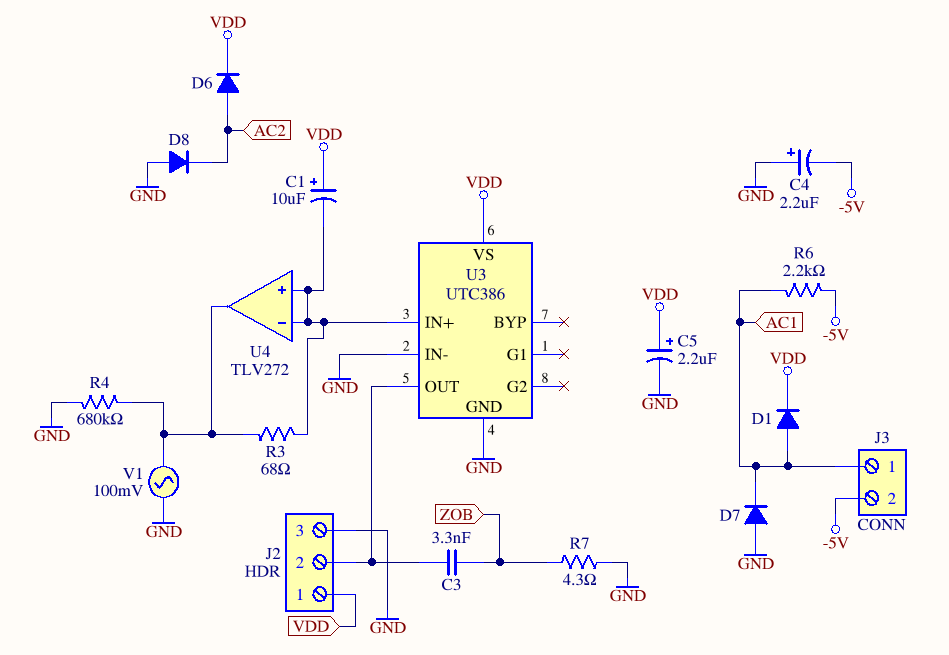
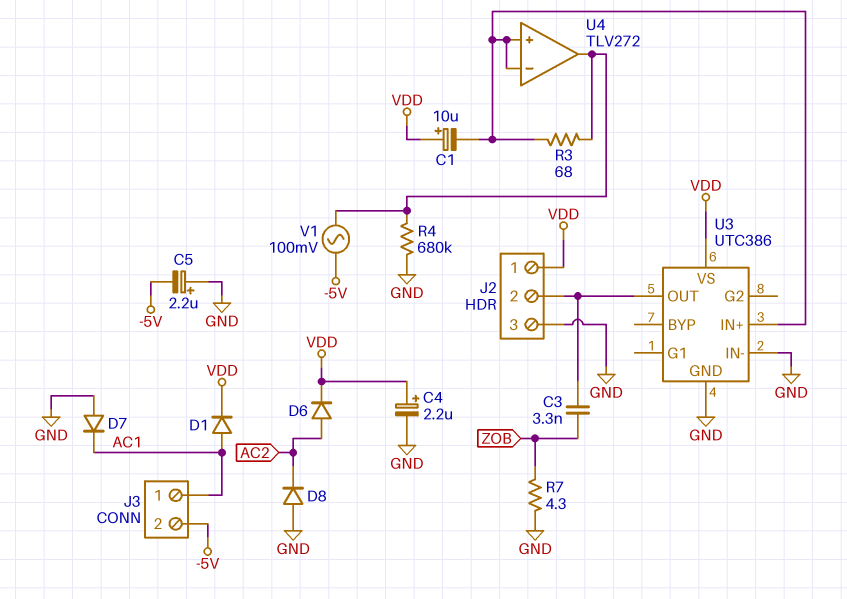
C4: 2.2uF (plus GND, minus -5V) -> 2.2uF (plus VDD, minus GND)
C5: 2.2uF (plus VDD, minus GND) -> 2.2uF (plus GND, minus -5V)
R6: 2.2k (-5V, AC1) -> none
V1: AC 100mV (GND, U4/out) -> AC 100mV (-5V, U4/out)

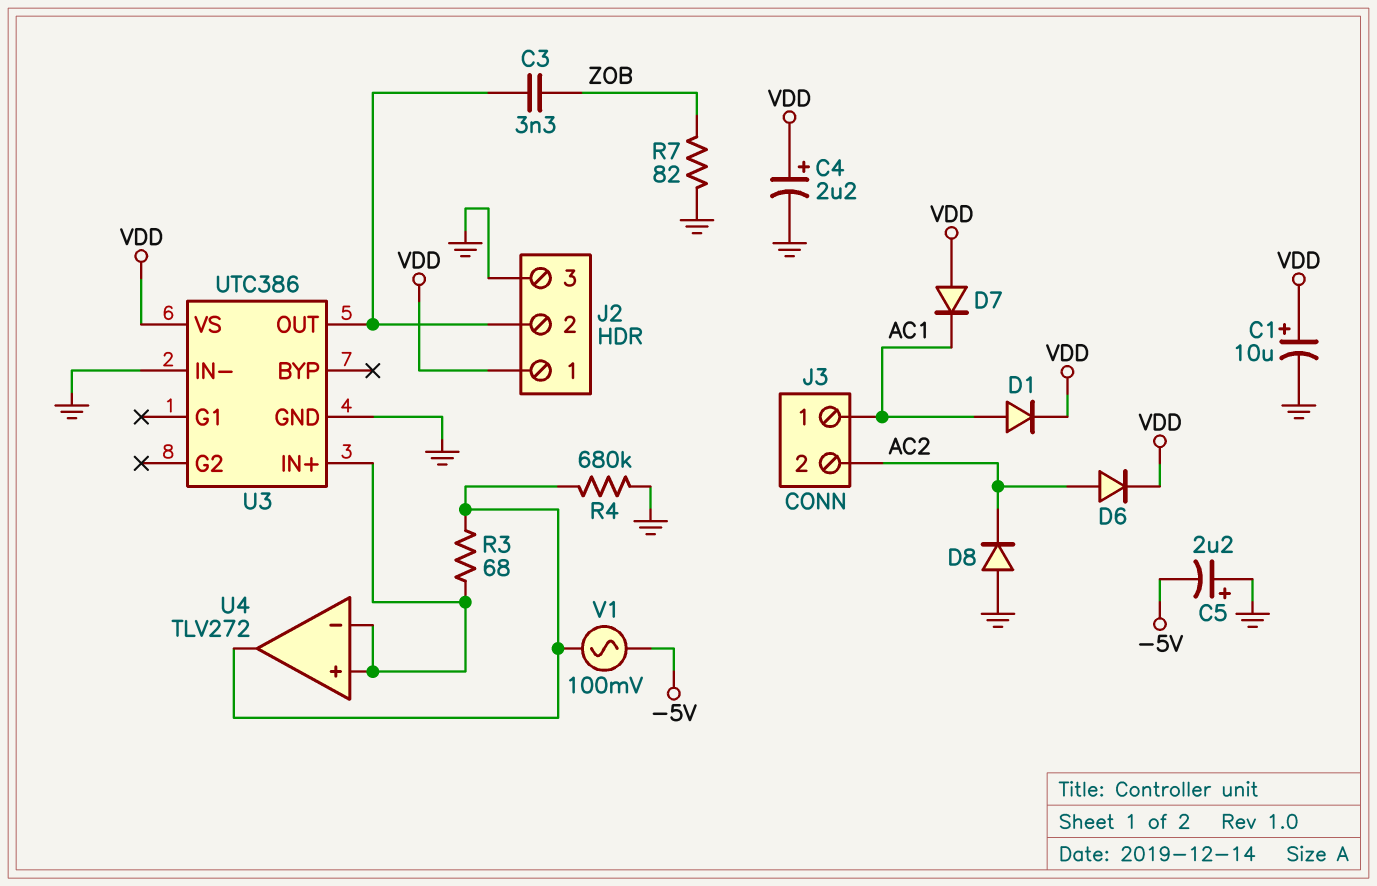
C1: 10uF (plus VDD, minus U3/IN+) -> 10uF (plus VDD, minus GND)
D7: diode (A GND, K AC1) -> diode (A VDD, K AC1)
J3 pin 2: -5V -> AC2
R7: 4.3 (GND, ZOB) -> 82 (GND, ZOB)

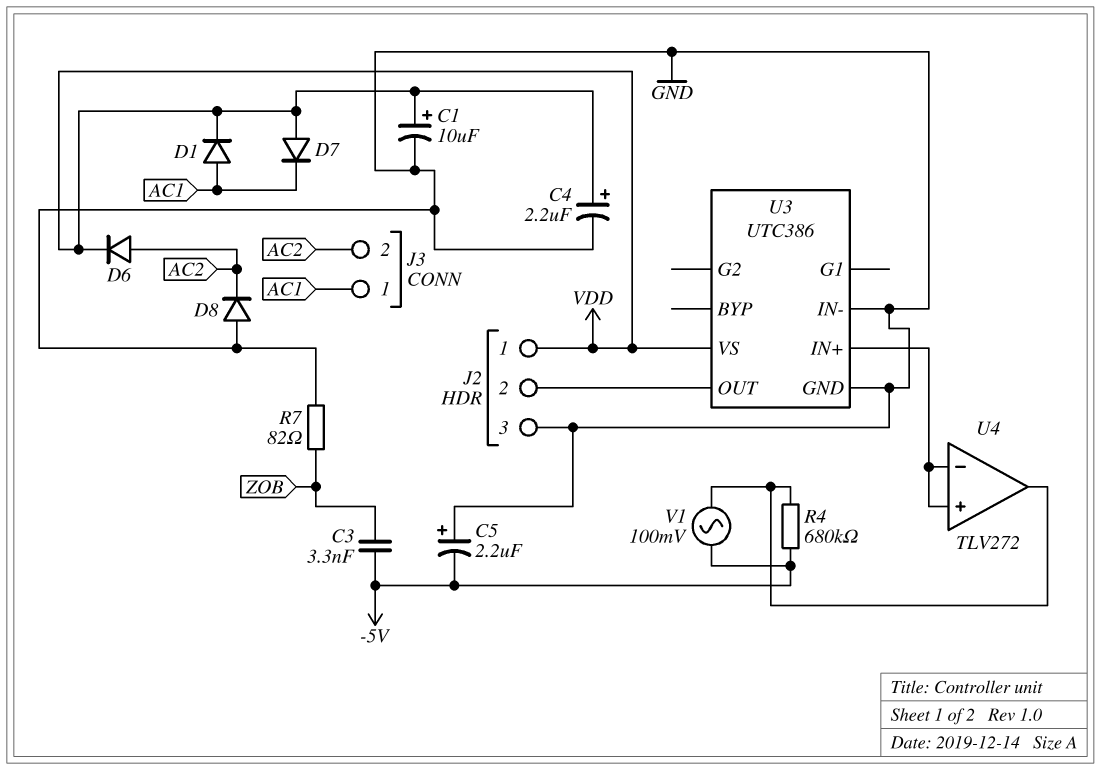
C3: 3.3nF (J2/2, ZOB) -> 3.3nF (-5V, ZOB)
R3: 68 (U3/IN+, U4/out) -> none
R4: 680k (GND, U4/out) -> 680k (-5V, U4/out)

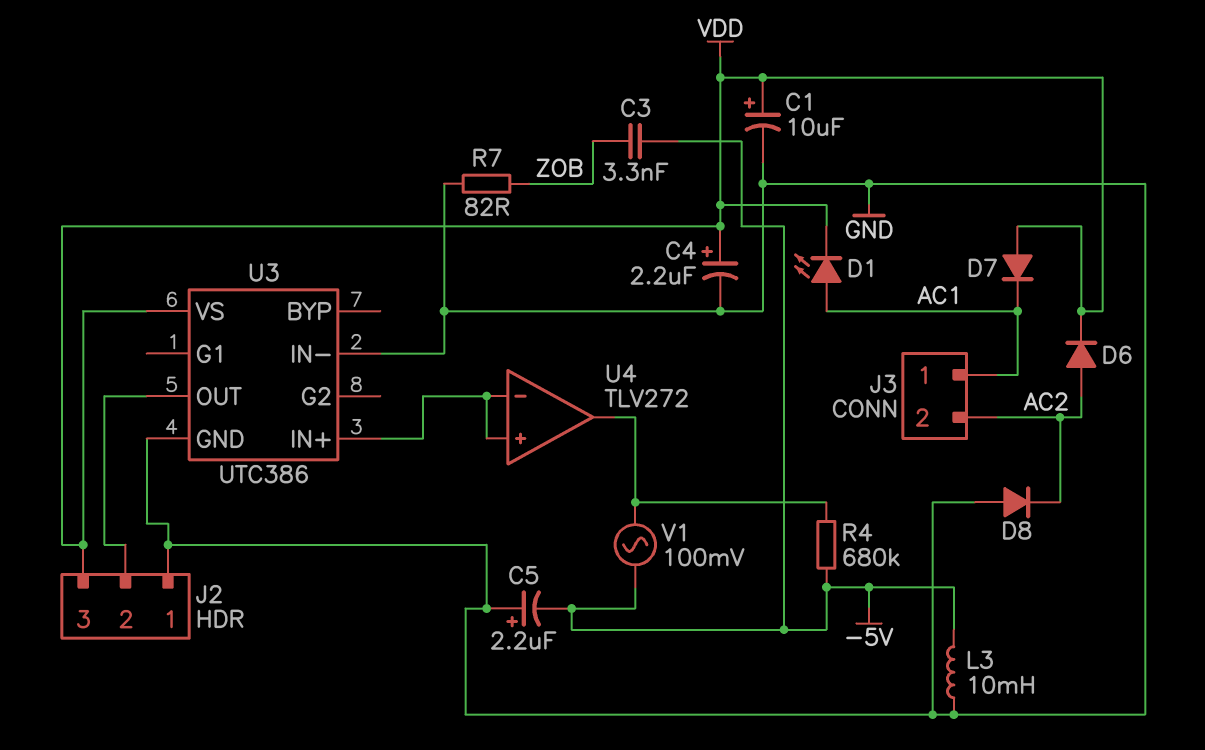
D1: diode (A AC1, K VDD) -> LED (A AC1, K VDD)
J2 pin 1: VDD -> GND
J2 pin 3: GND -> VDD
L3: none -> 10mH (-5V, GND)

